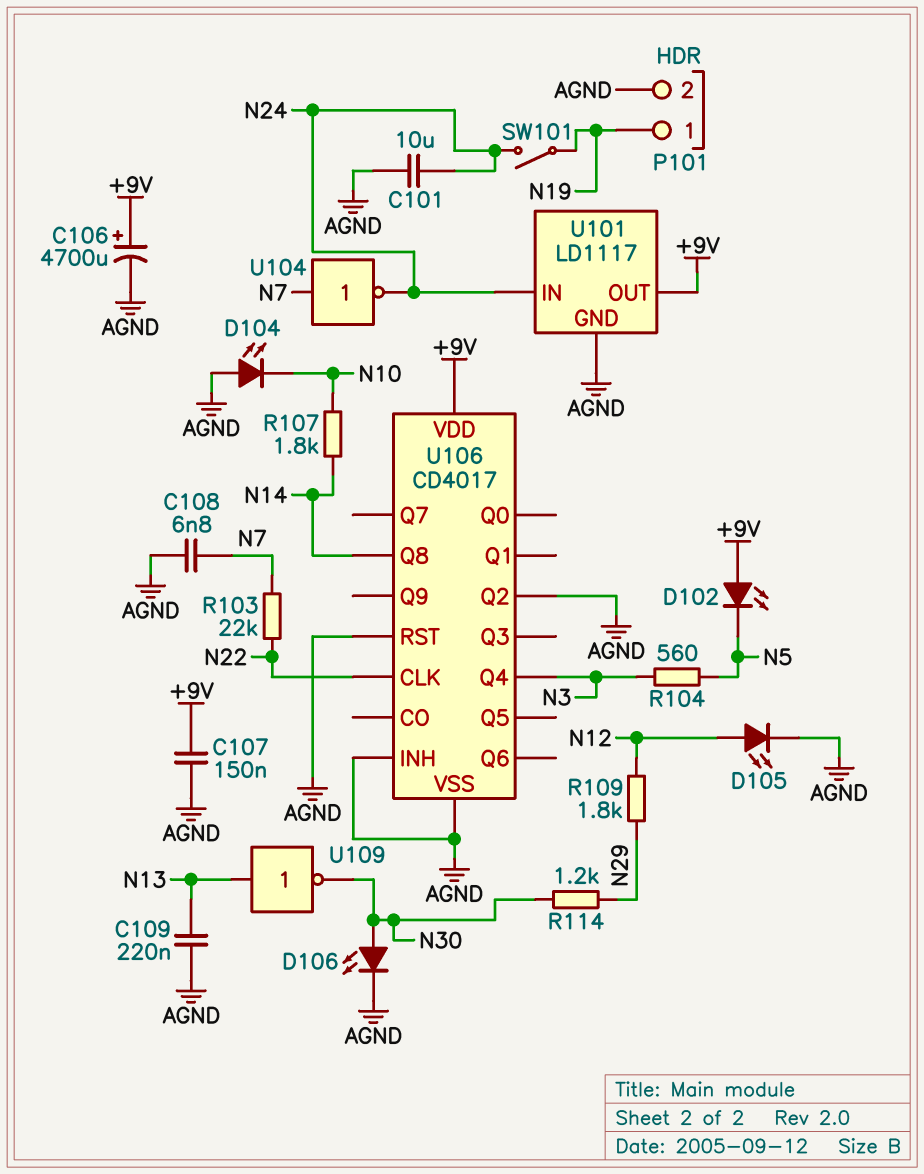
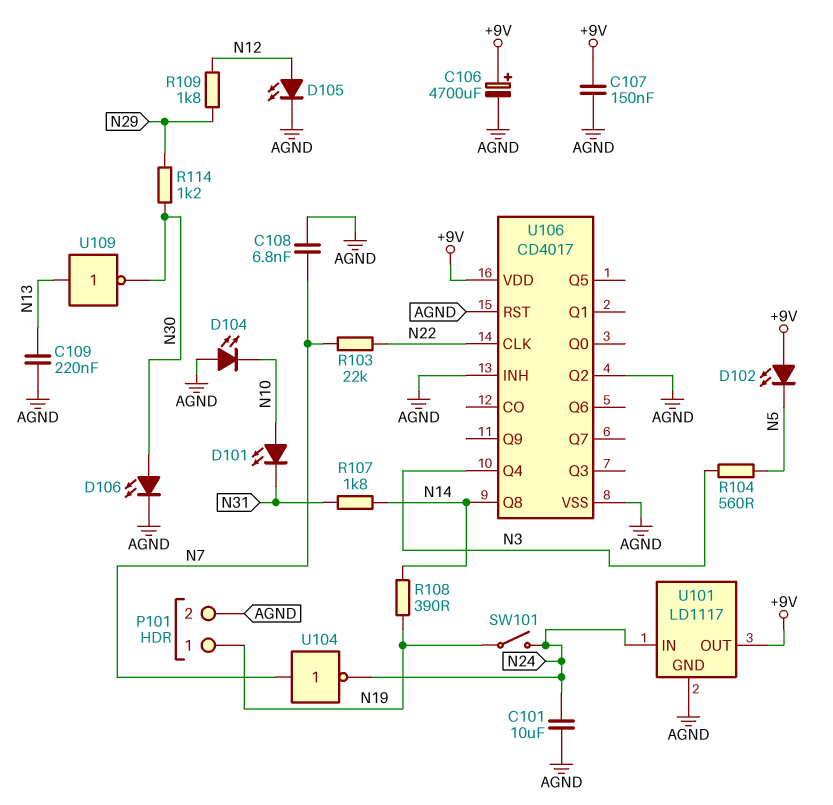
D101: none -> LED (A N10, K N31)
R107: 1.8k (N10, N14) -> 1.8k (N14, N31)
R108: none -> 390 (N14, N19)

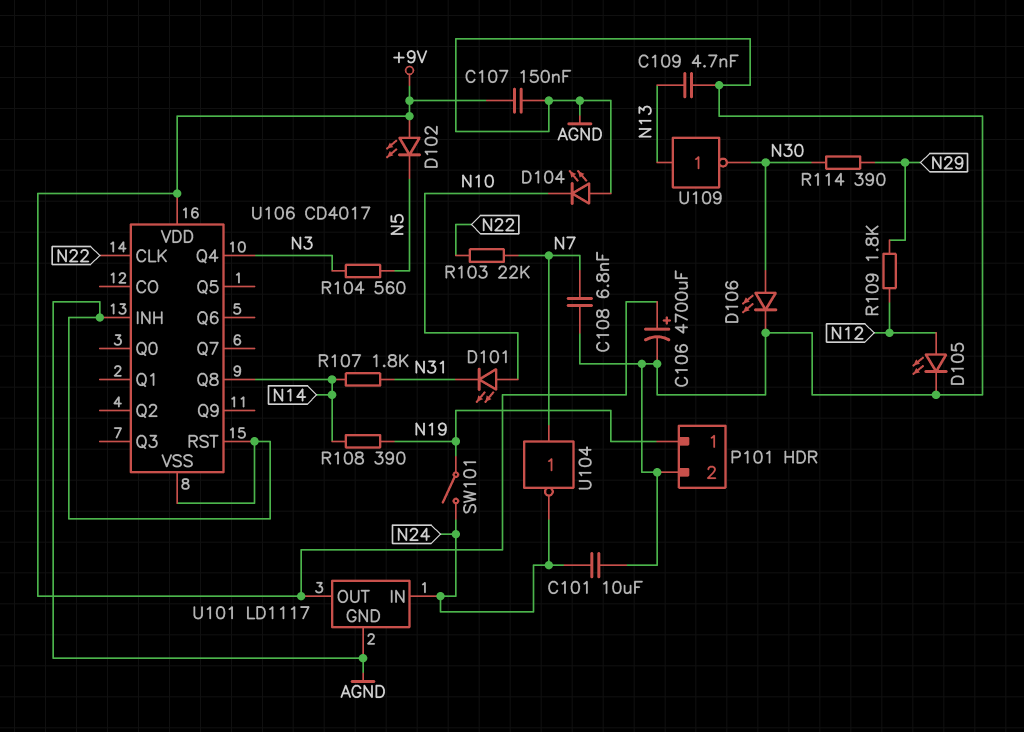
C109: 220nF (AGND, N13) -> 4.7nF (AGND, N13)
R114: 1.2k (N29, N30) -> 390 (N29, N30)
U106 pin Q2: AGND -> none

